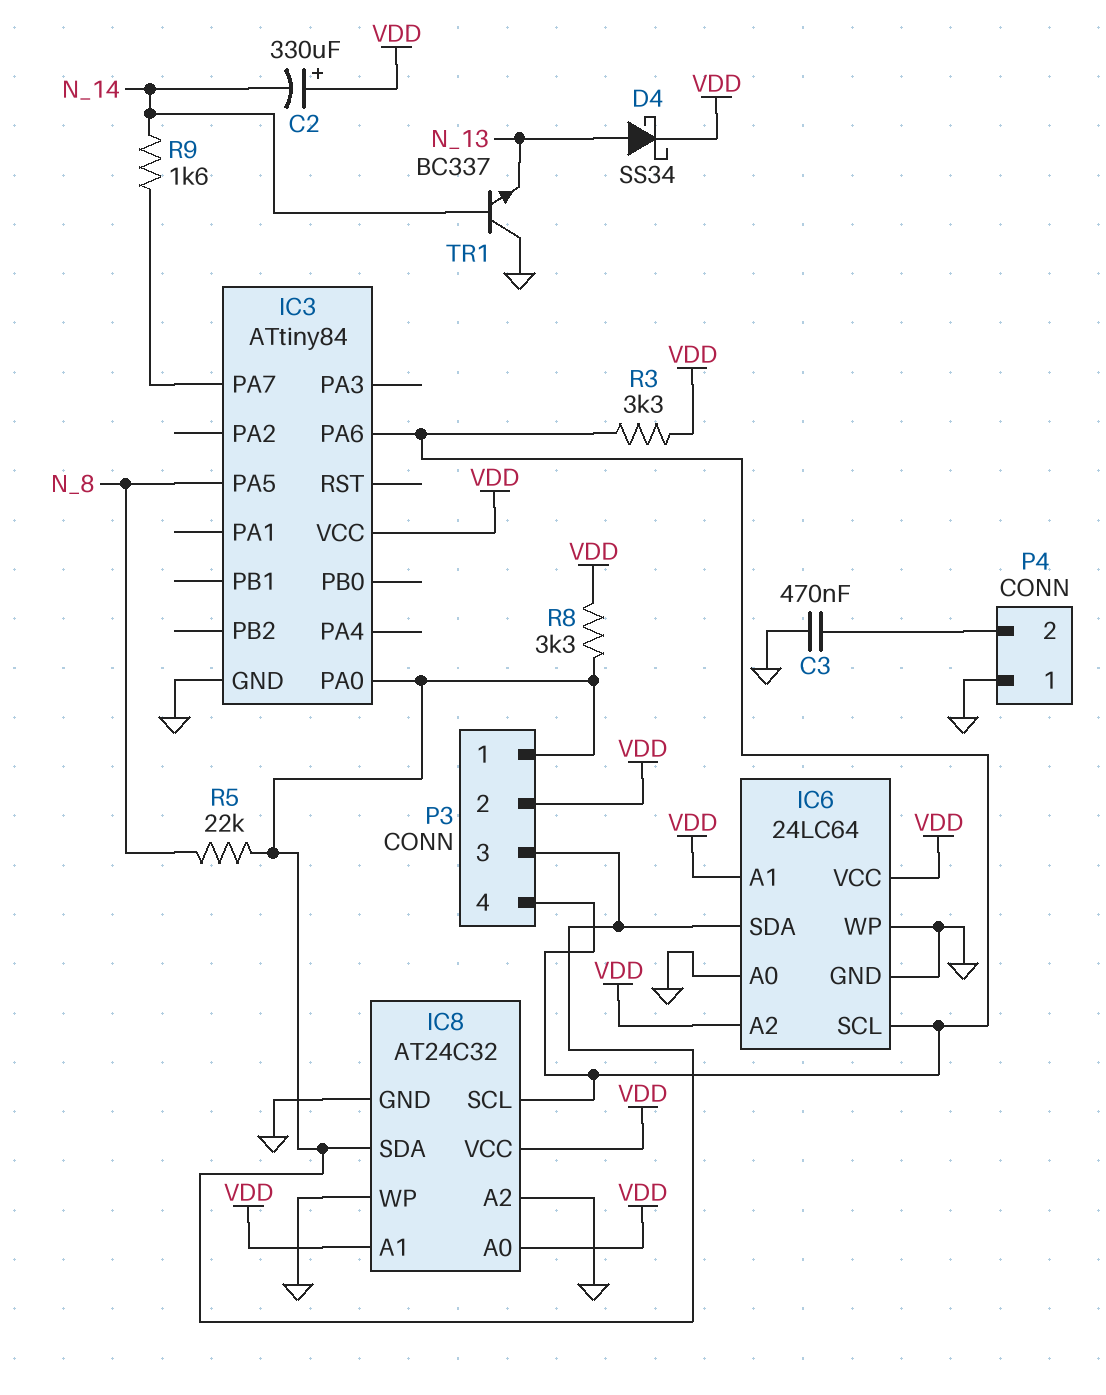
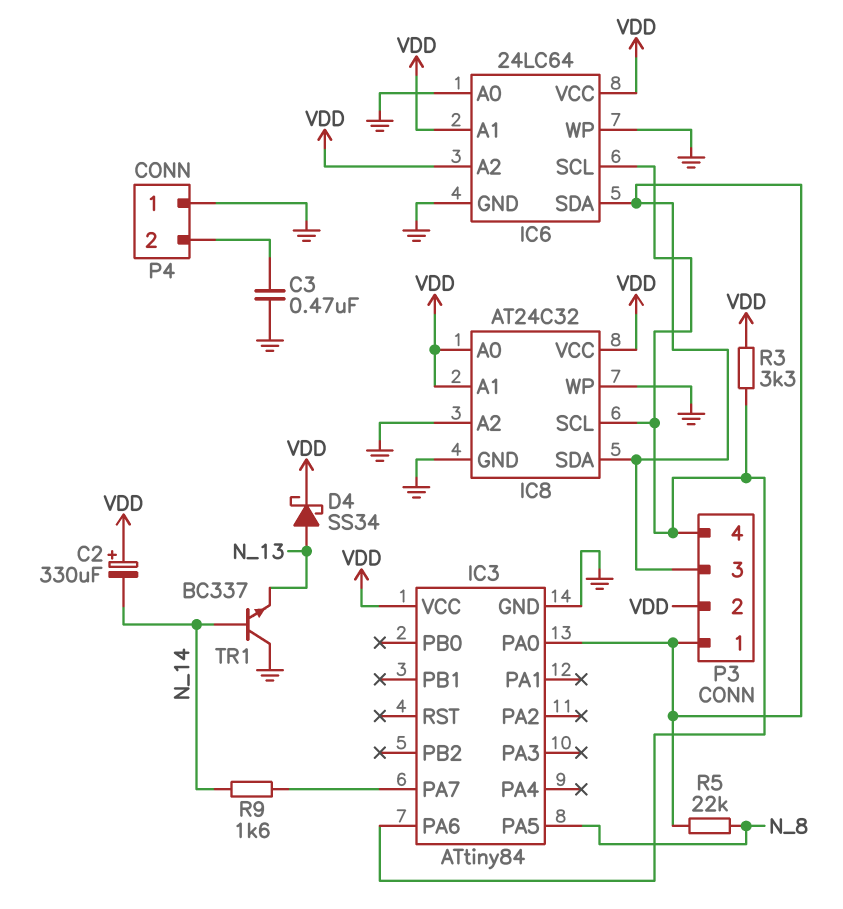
R8: 3.3k (IC3/PA0, VDD) -> none

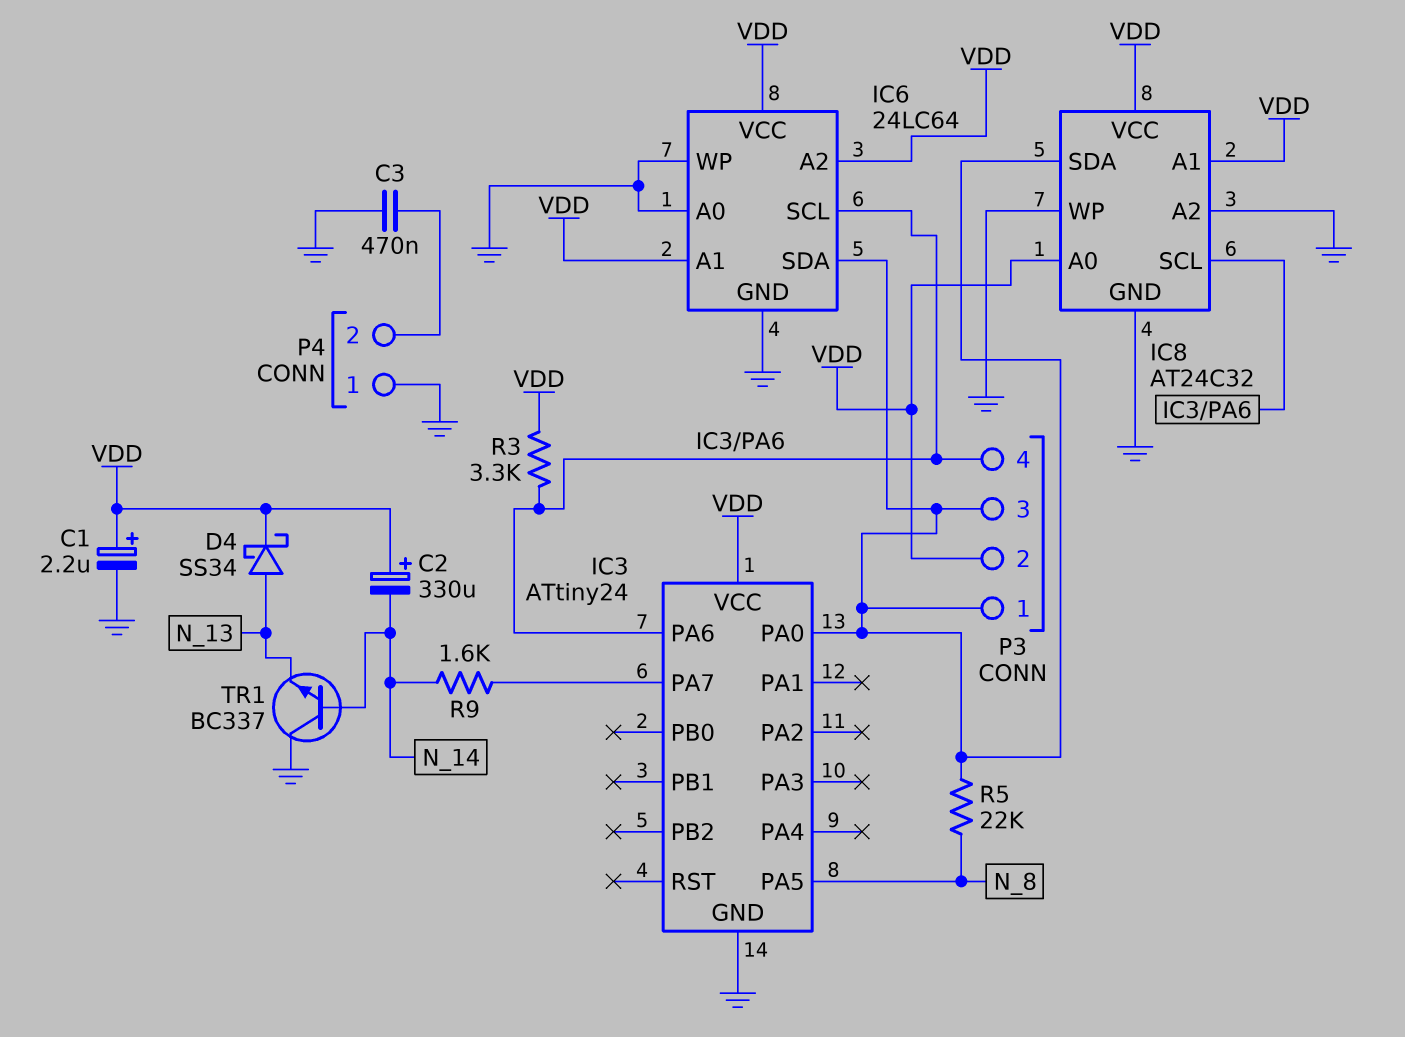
C1: none -> 2.2uF (plus VDD, minus GND)
IC3: ATtiny84 -> ATtiny24

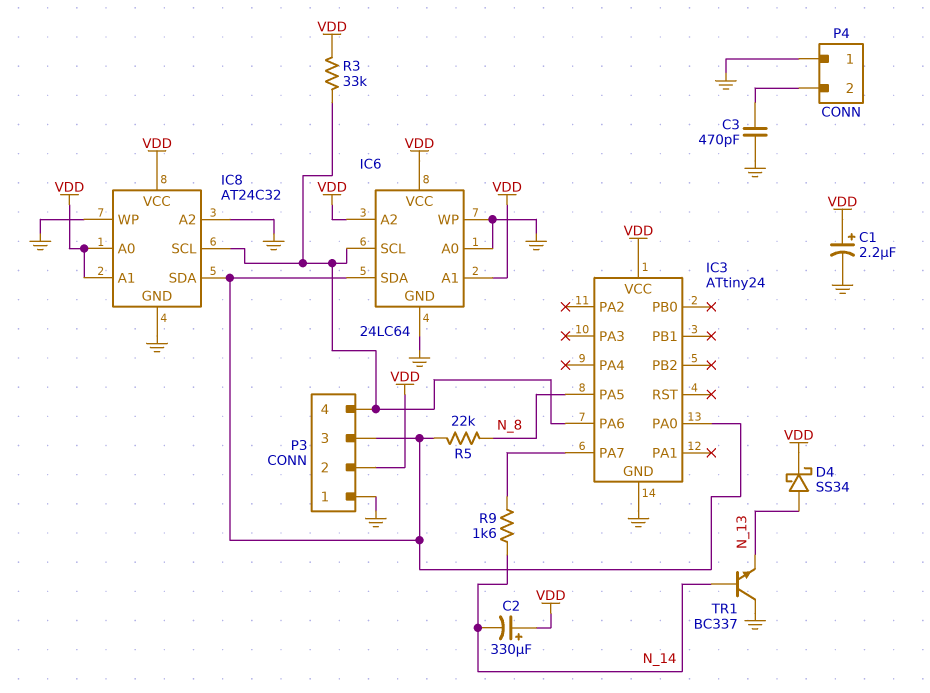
C3: 470nF (GND, P4/2) -> 470pF (GND, P4/2)
P3 pin 1: IC3/PA0 -> GND
R3: 3.3k (IC3/PA6, VDD) -> 33k (IC3/PA6, VDD)

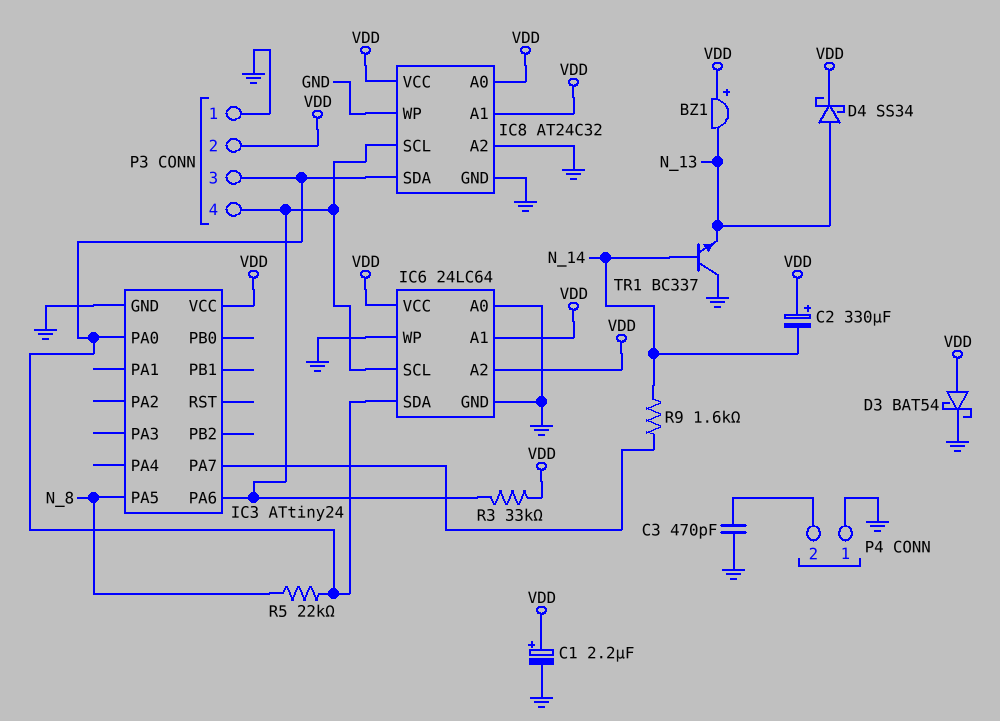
BZ1: none -> buzzer (plus VDD, minus N_13)
D3: none -> schottky BAT54 (A VDD, K GND)

